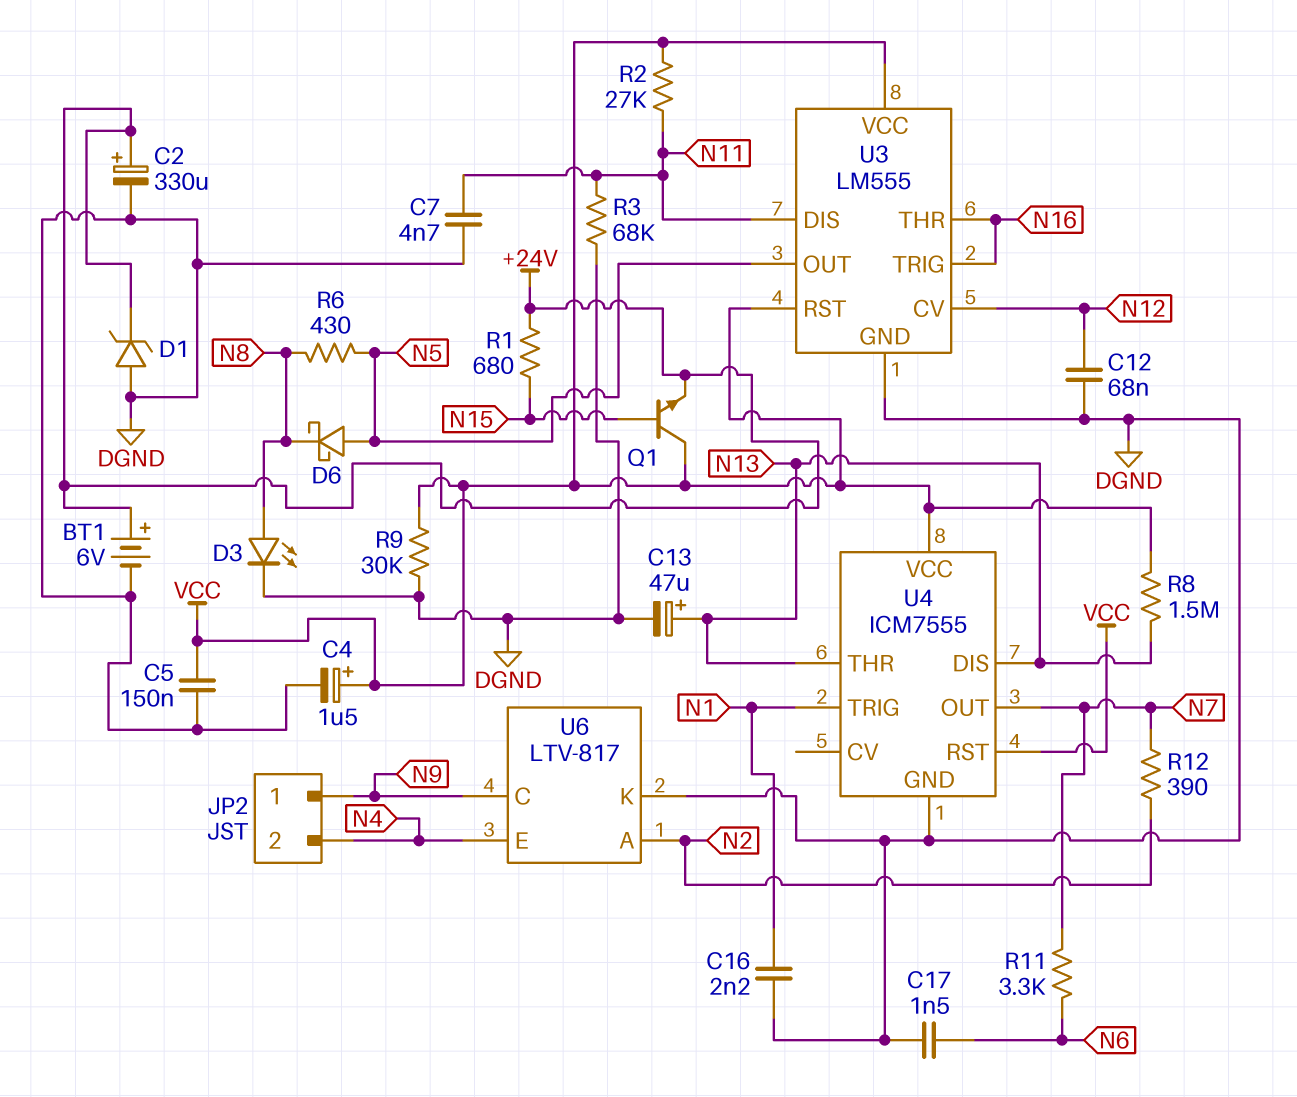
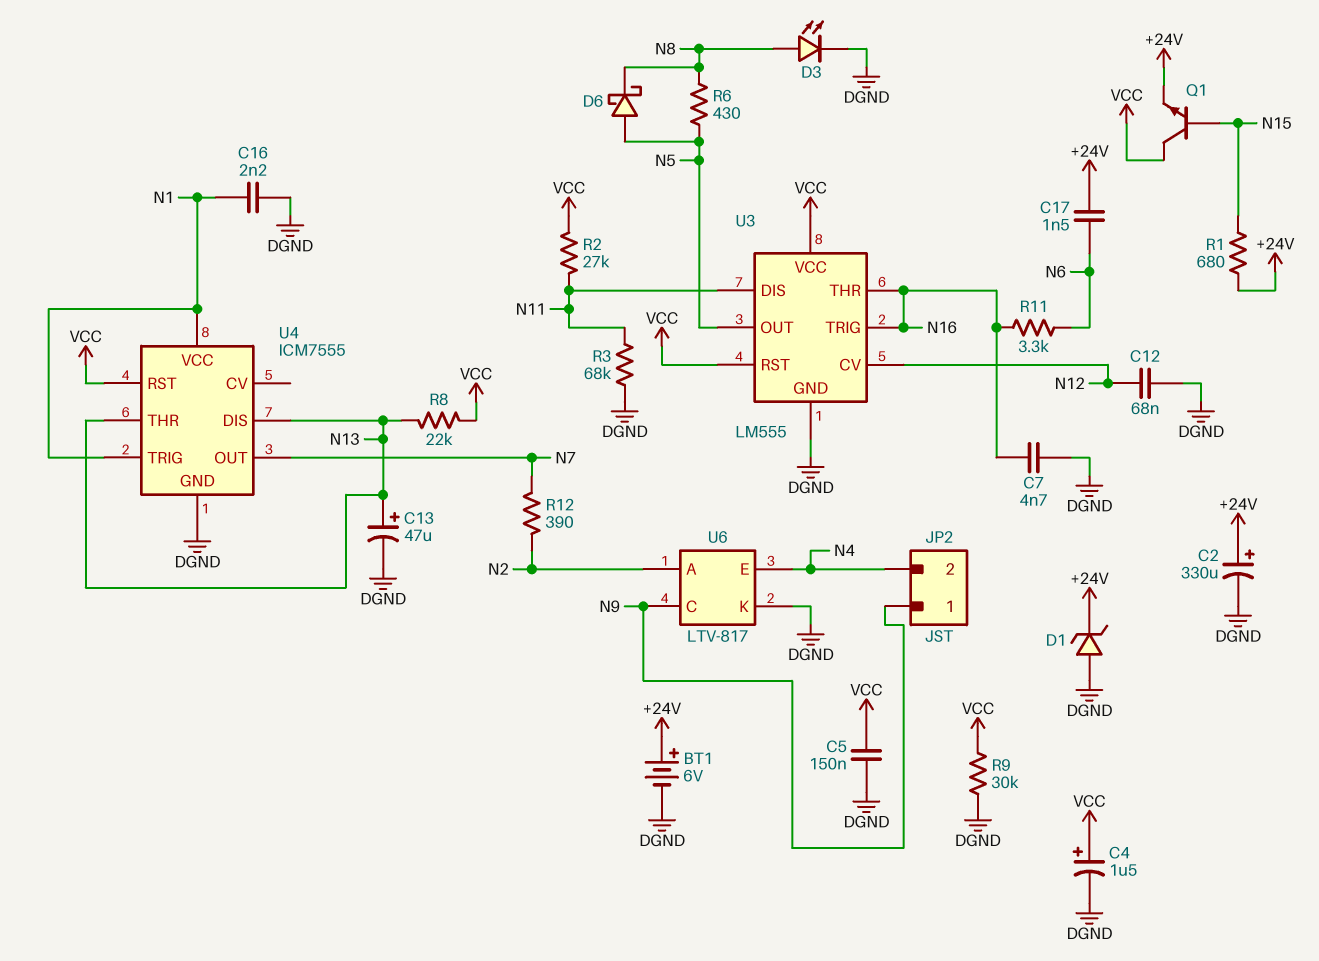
C7: 4.7nF (DGND, N11) -> 4.7nF (DGND, N16)
C17: 1.5nF (DGND, N6) -> 1.5nF (+24V, N6)
R8: 1.5M (N13, VCC) -> 22k (N13, VCC)
R11: 3.3k (N6, N7) -> 3.3k (N6, N16)
U4 pin VCC: VCC -> N1

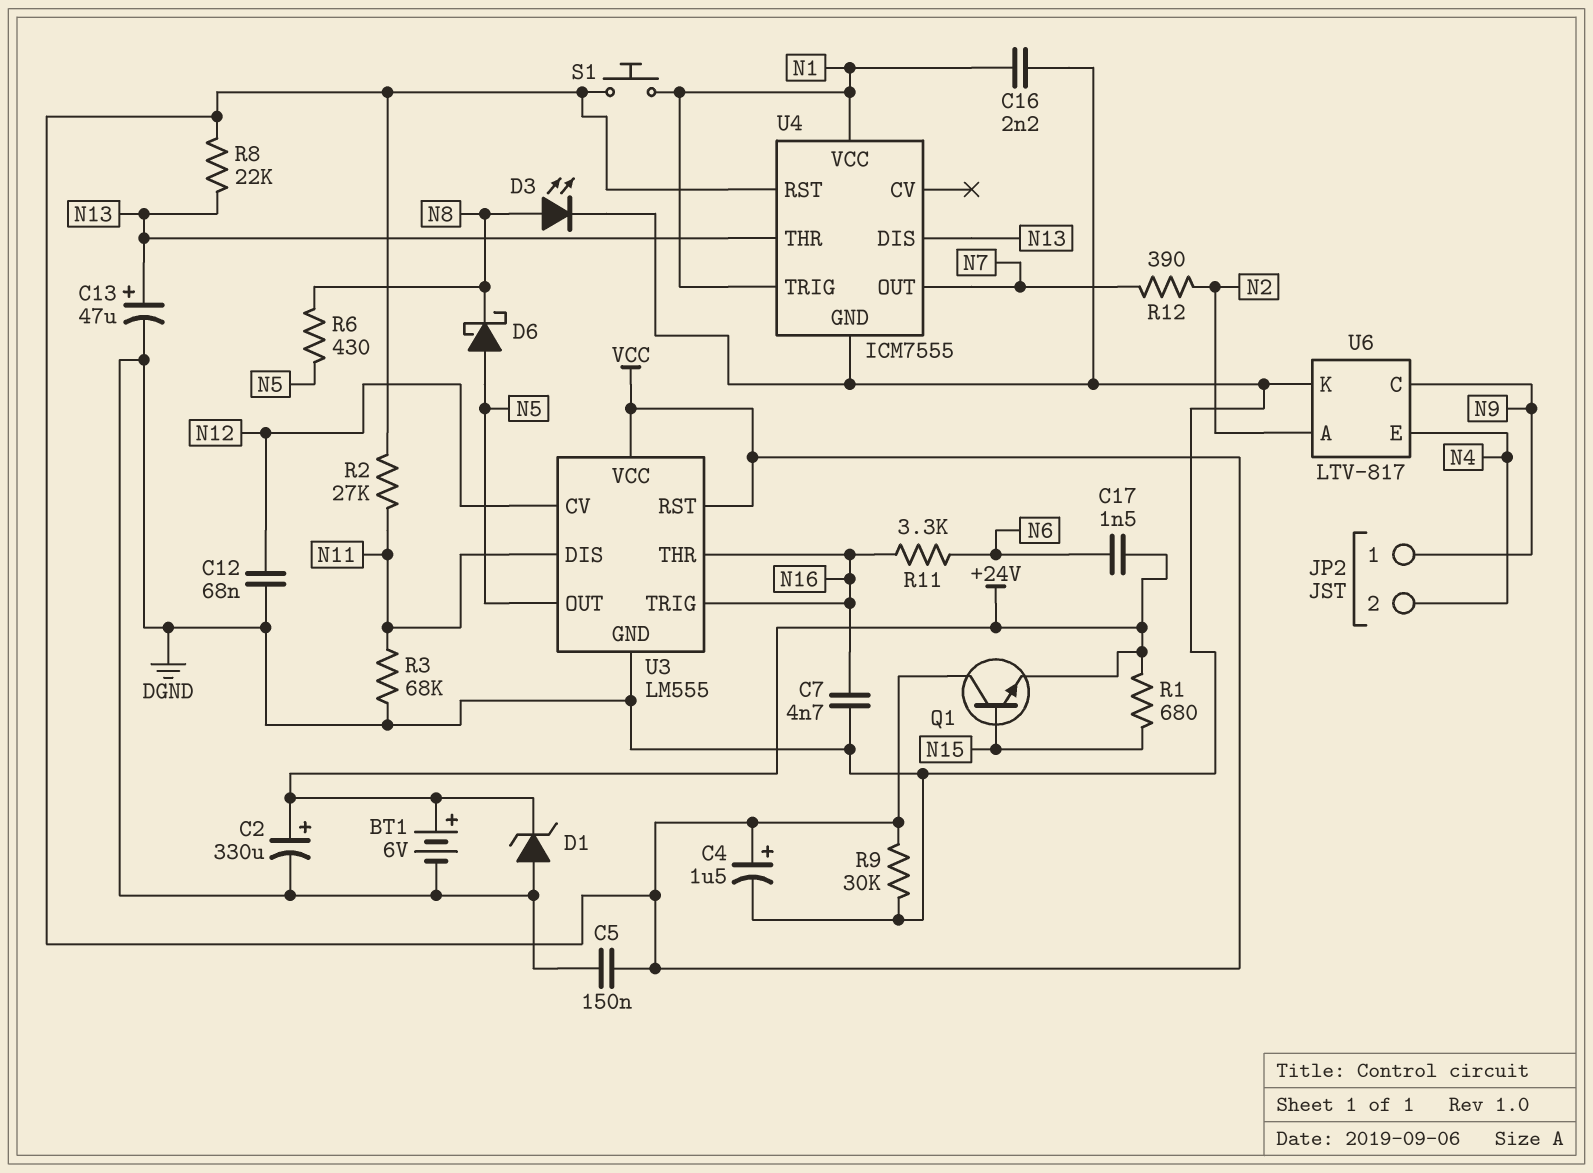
S1: none -> button (N1, VCC)

